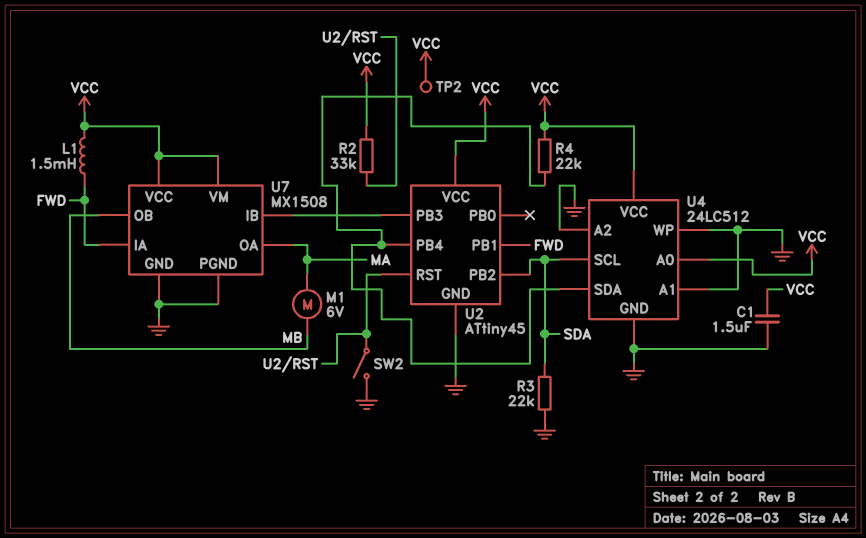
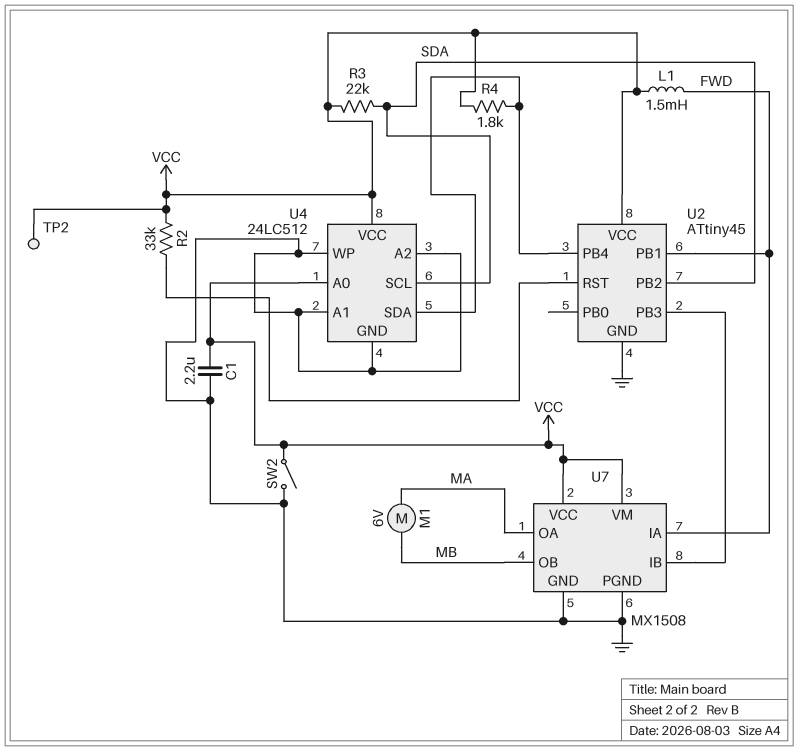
C1: 1.5uF (GND, VCC) -> 2.2uF (GND, VCC)
R3: 22k (GND, SDA) -> 22k (SDA, VCC)
R4: 22k (U2/PB4, VCC) -> 1.8k (U2/PB4, VCC)
SW2: switch (GND, U2/RST) -> switch (GND, VCC)

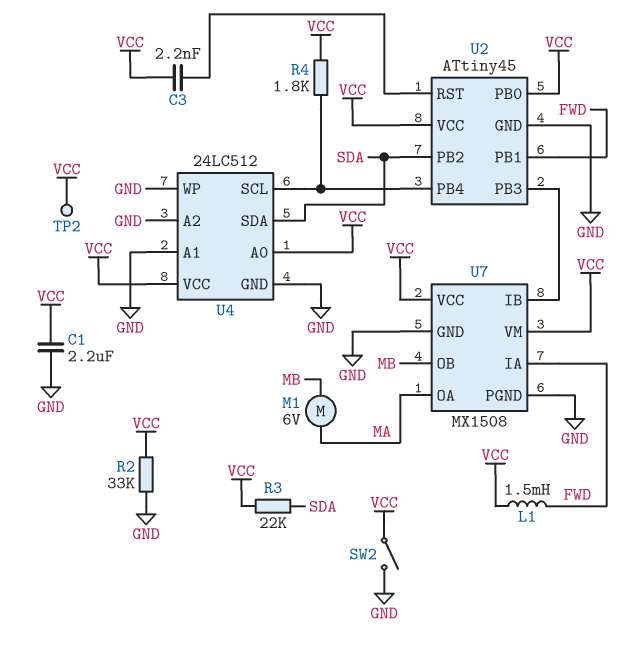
C3: none -> 2.2nF (U2/RST, VCC)
R2: 33k (U2/RST, VCC) -> 33k (GND, VCC)
U2 pin PB0: none -> VCC
U4 pin SCL: SDA -> U2/PB4
U4 pin SDA: U2/PB4 -> SDA

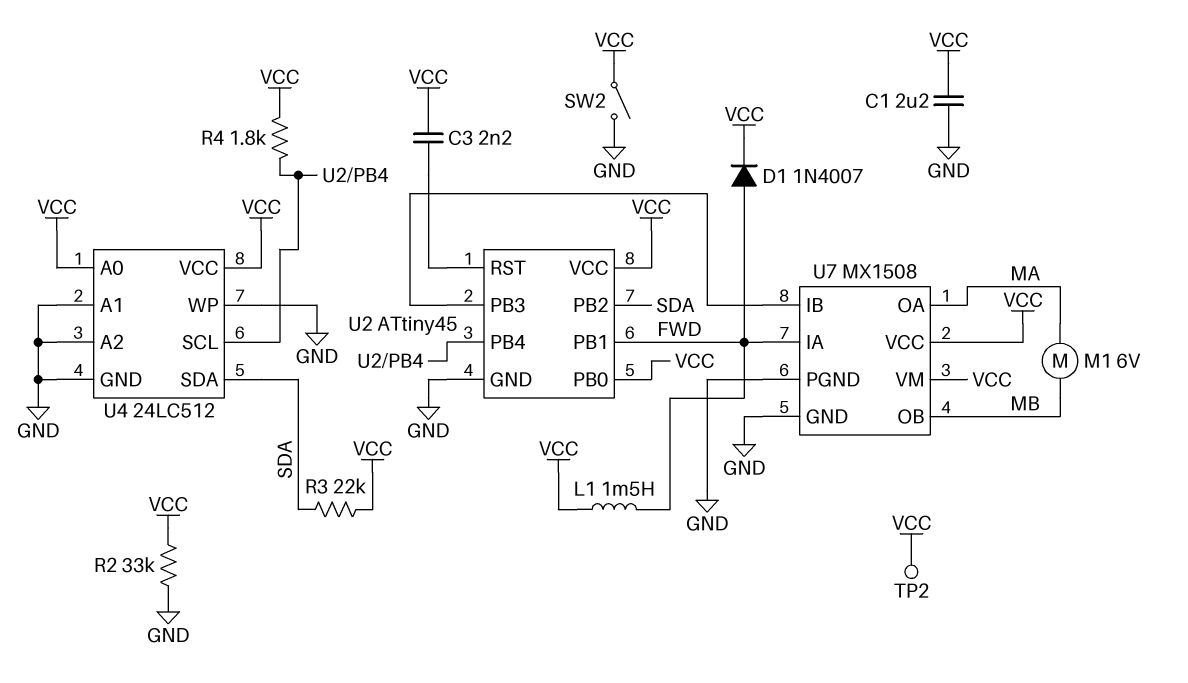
D1: none -> diode 1N4007 (A FWD, K VCC)

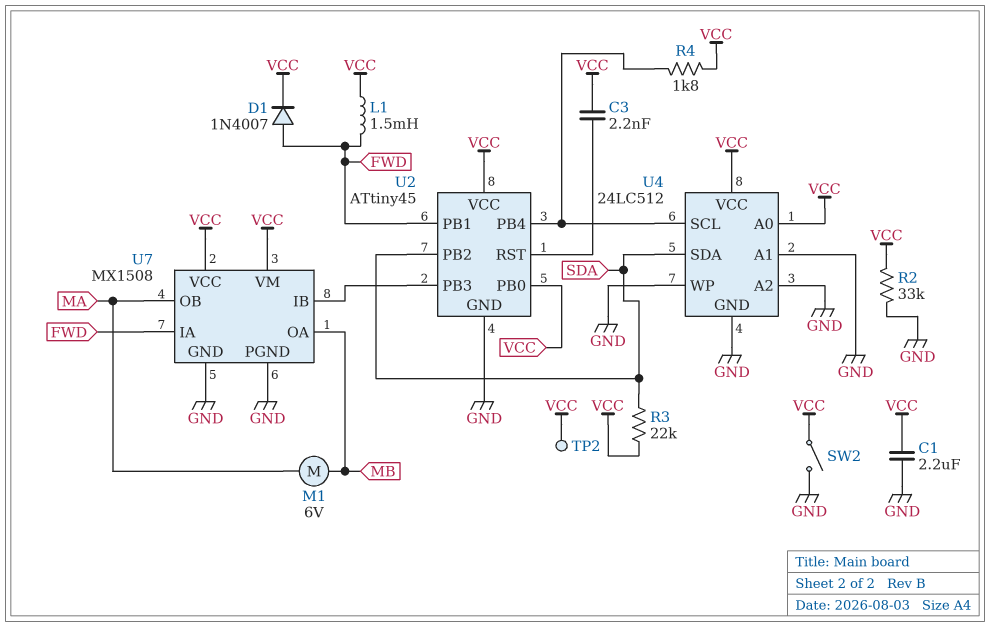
U7 pin OA: MA -> MB
U7 pin OB: MB -> MA

